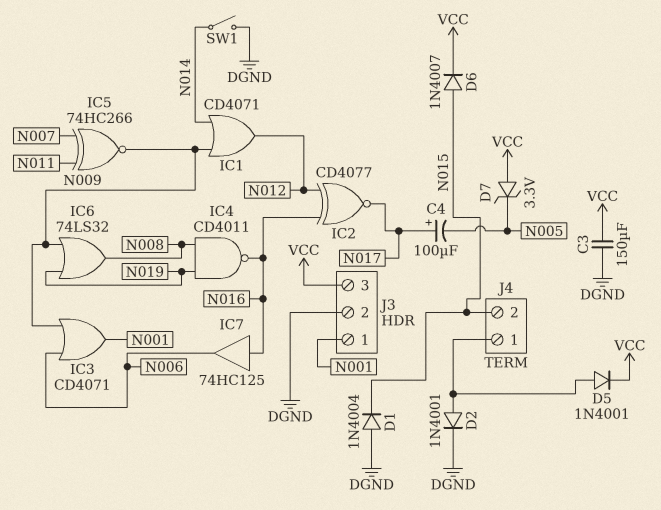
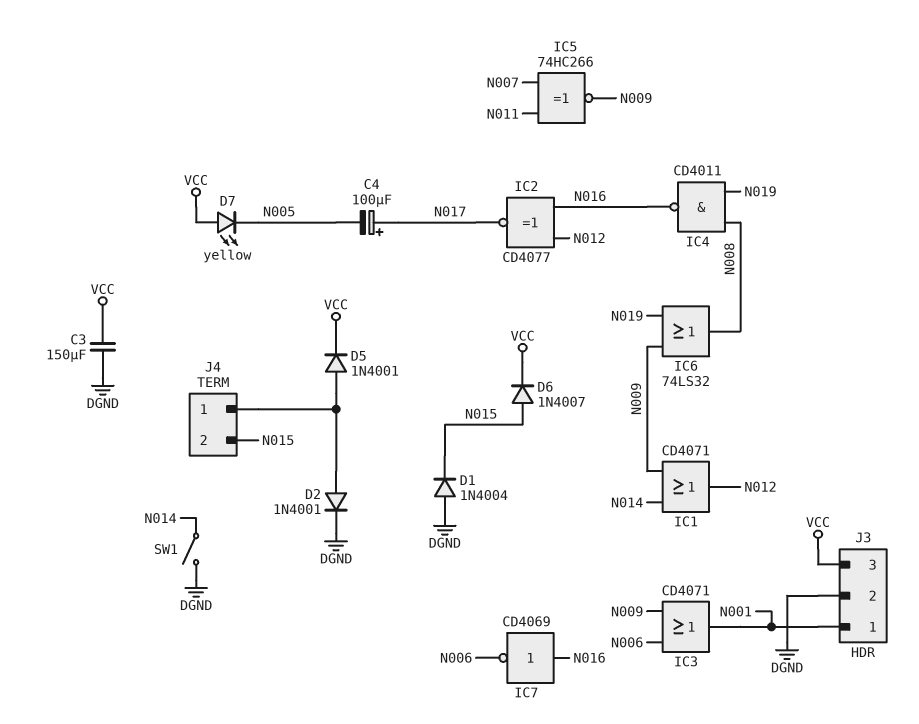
D7: zener 3.3V (A VCC, K N005) -> LED yellow (A VCC, K N005)
IC7: buffer 74HC125 (in N016, out N006) -> NOT CD4069 (in N016, out N006)

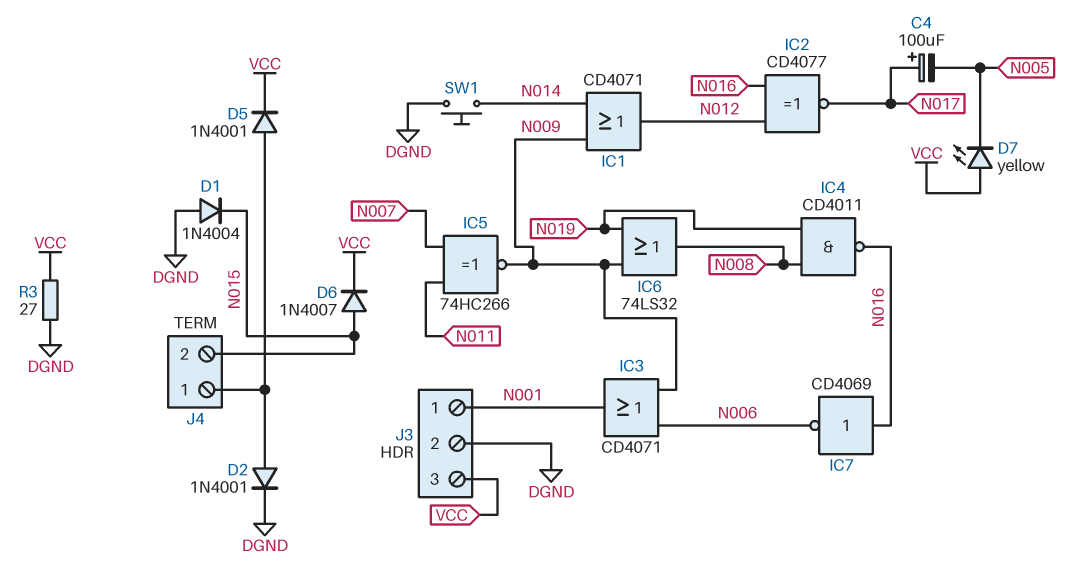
C3: 150uF (DGND, VCC) -> none
R3: none -> 27 (DGND, VCC)
SW1: switch (DGND, N014) -> button (DGND, N014)

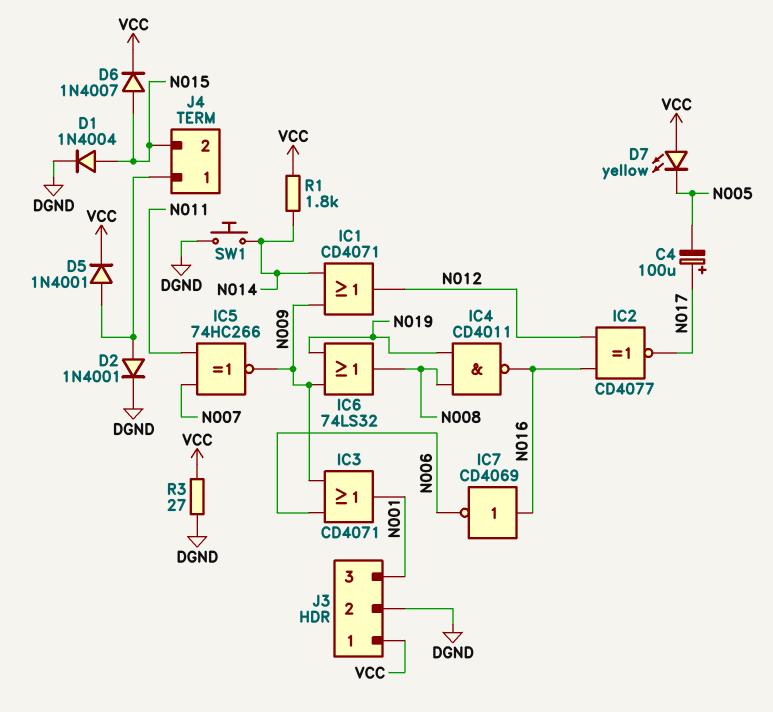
D1: diode 1N4004 (A DGND, K N015) -> diode 1N4004 (A N015, K DGND)
J3 pin 1: N001 -> VCC
J3 pin 3: VCC -> N001
R1: none -> 1.8k (N014, VCC)

